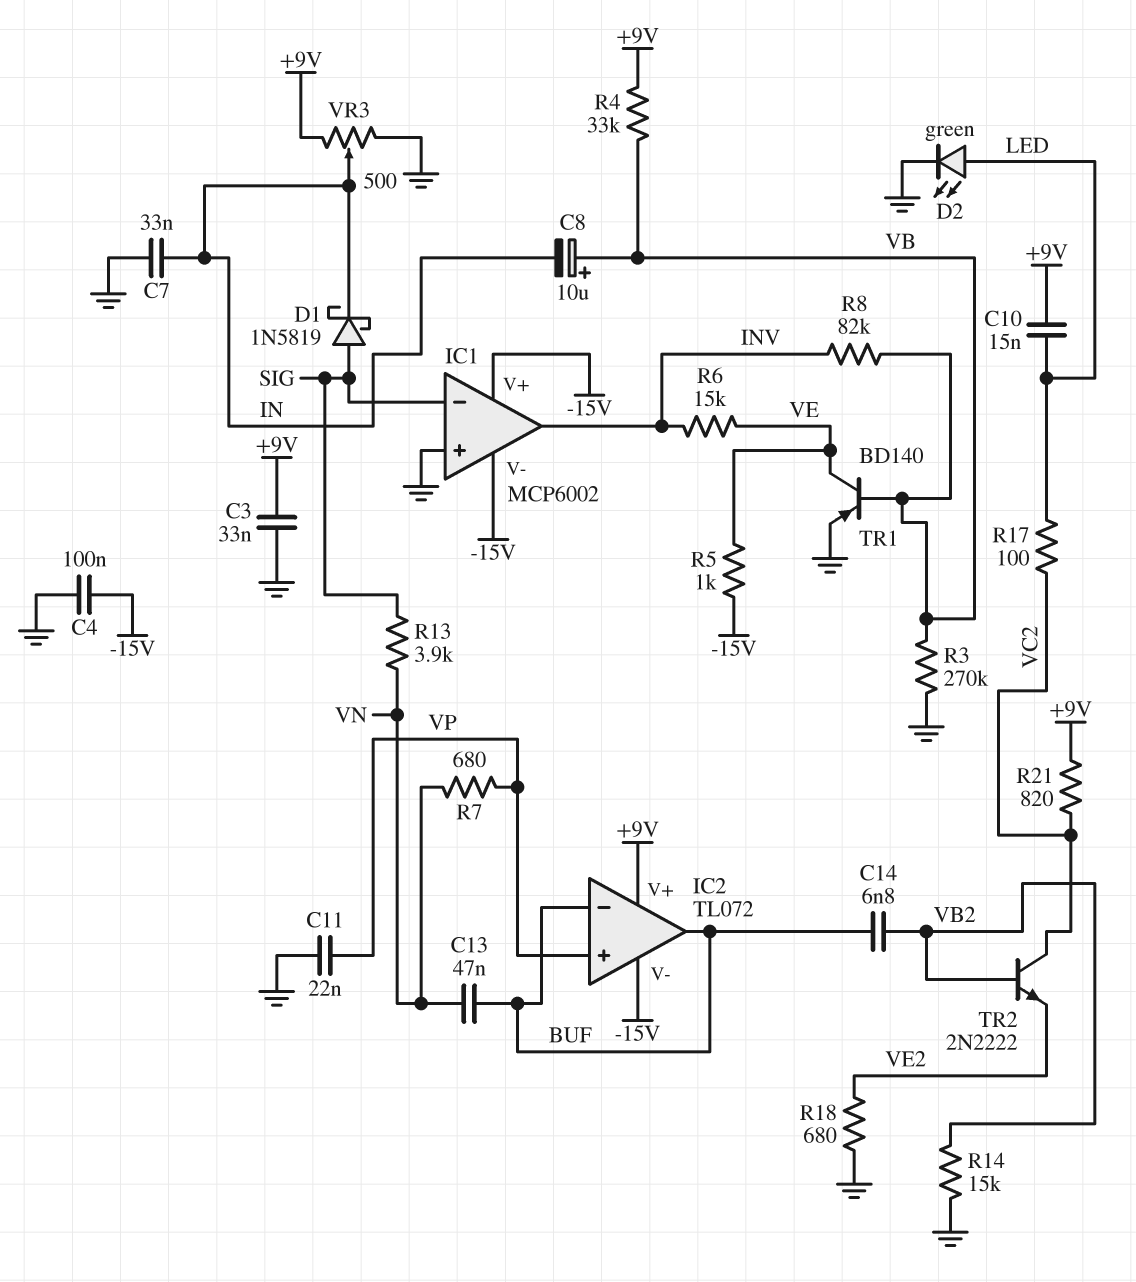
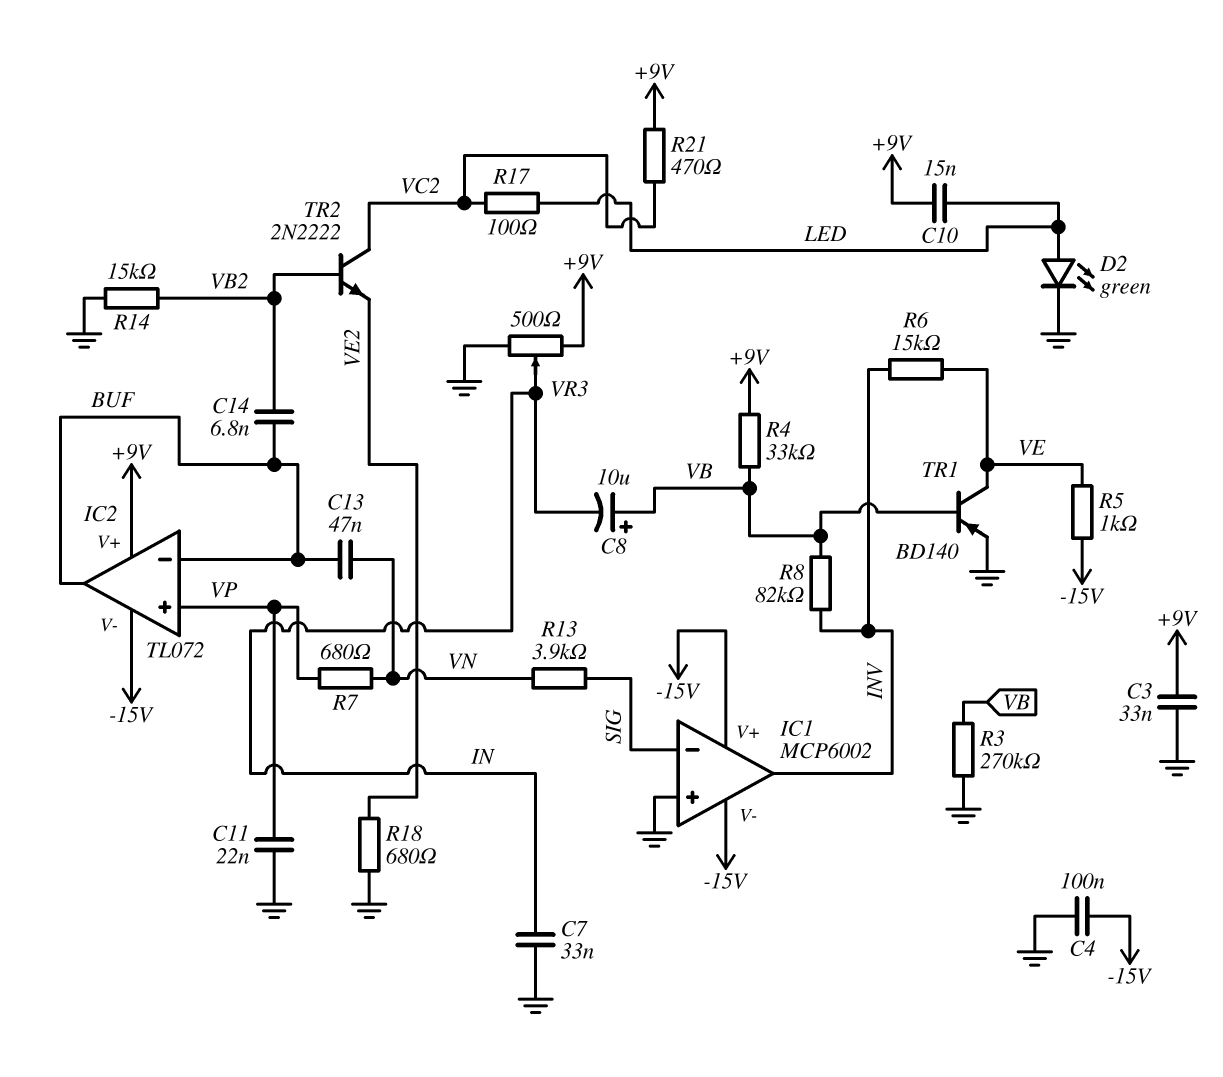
D1: schottky 1N5819 (A SIG, K IN) -> none
R21: 820 (+9V, VC2) -> 470 (+9V, VC2)

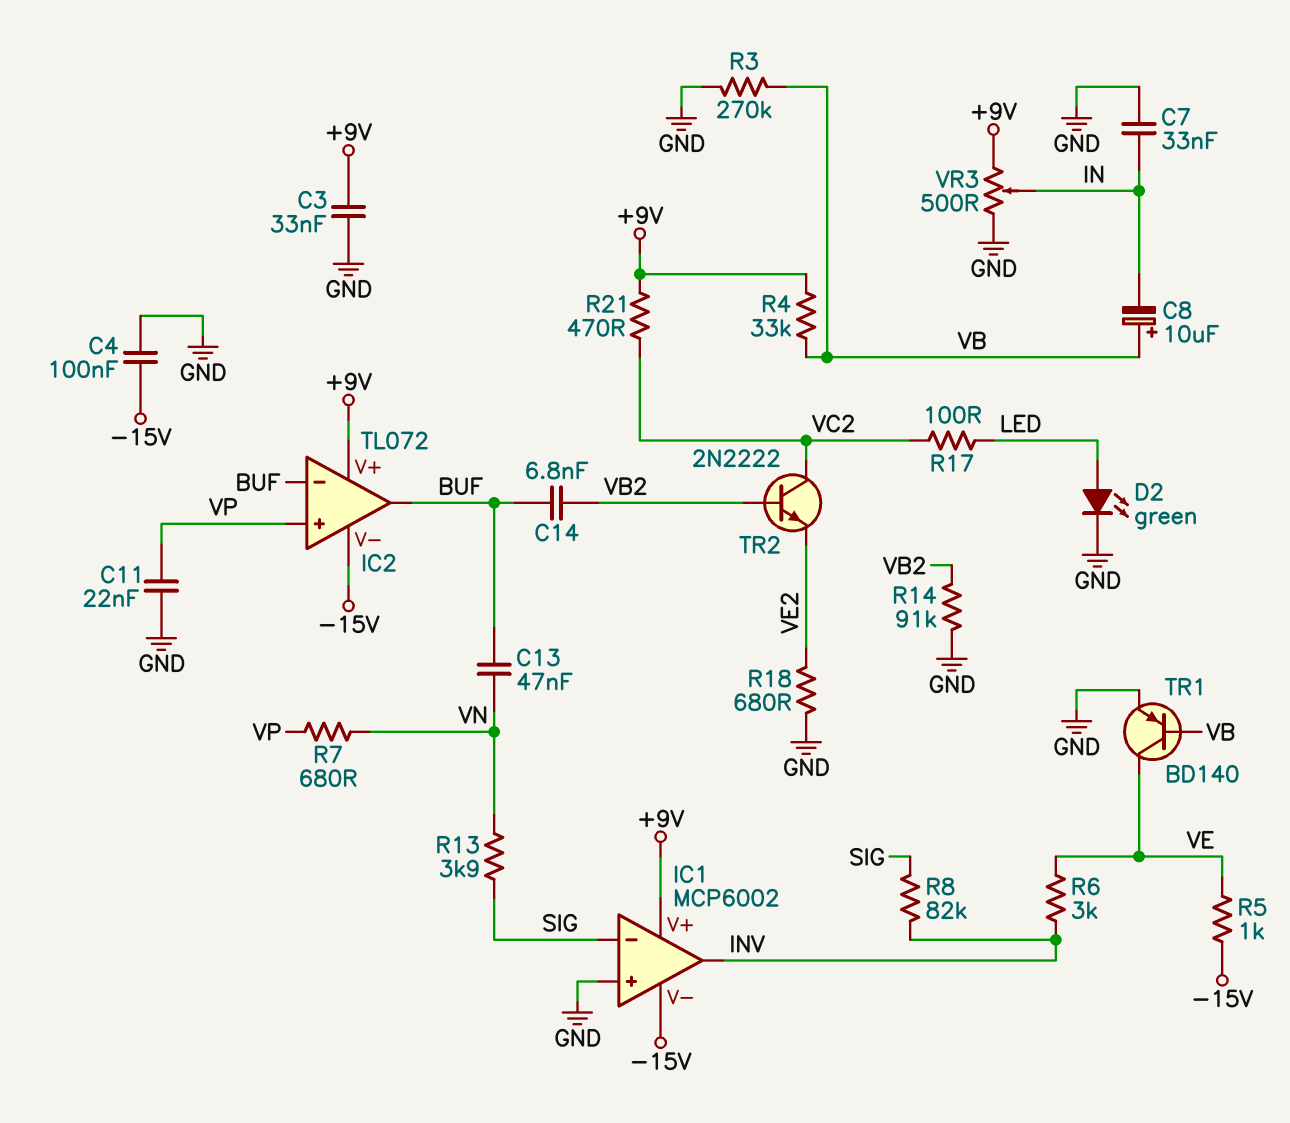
C10: 15nF (+9V, LED) -> none
IC1 pin V+: -15V -> +9V
R6: 15k (INV, VE) -> 3k (INV, VE)
R8: 82k (INV, VB) -> 82k (INV, SIG)
R14: 15k (GND, VB2) -> 91k (GND, VB2)

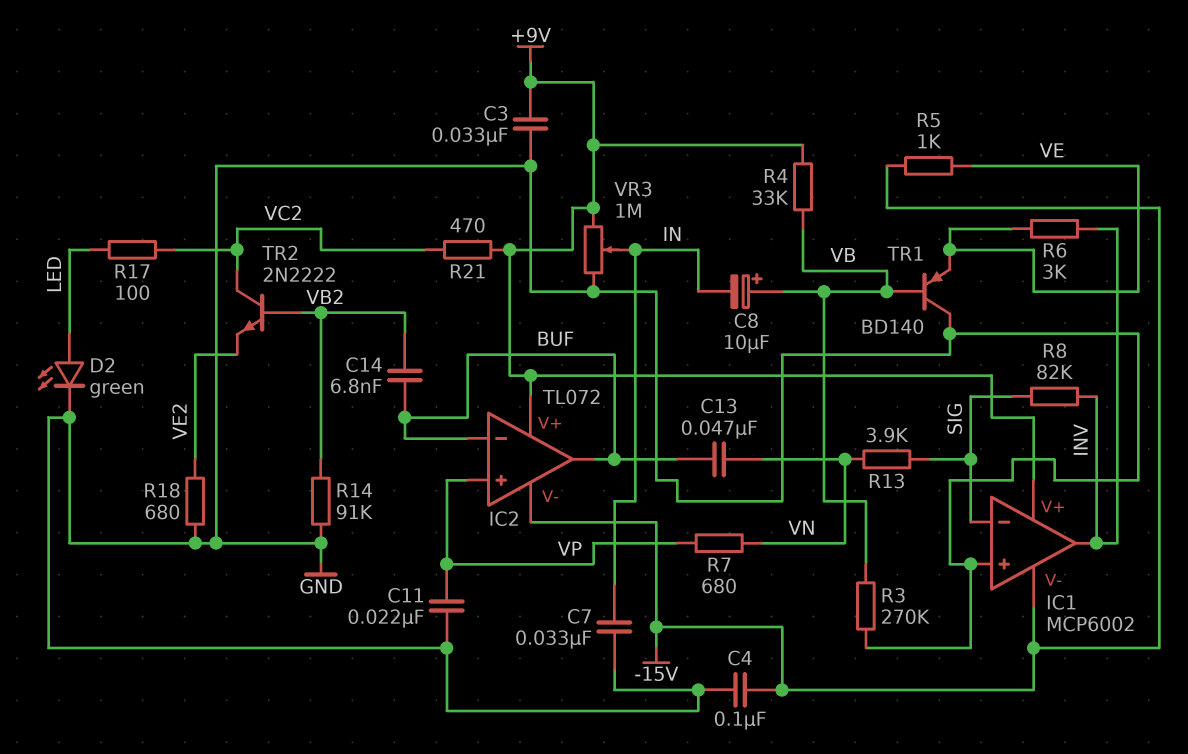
TR1: PNP BD140 (B VB, C VE, E GND) -> PNP BD140 (B VB, C GND, E VE)
VR3: 500 (+9V, GND, wiper IN) -> 1M (+9V, GND, wiper IN)

